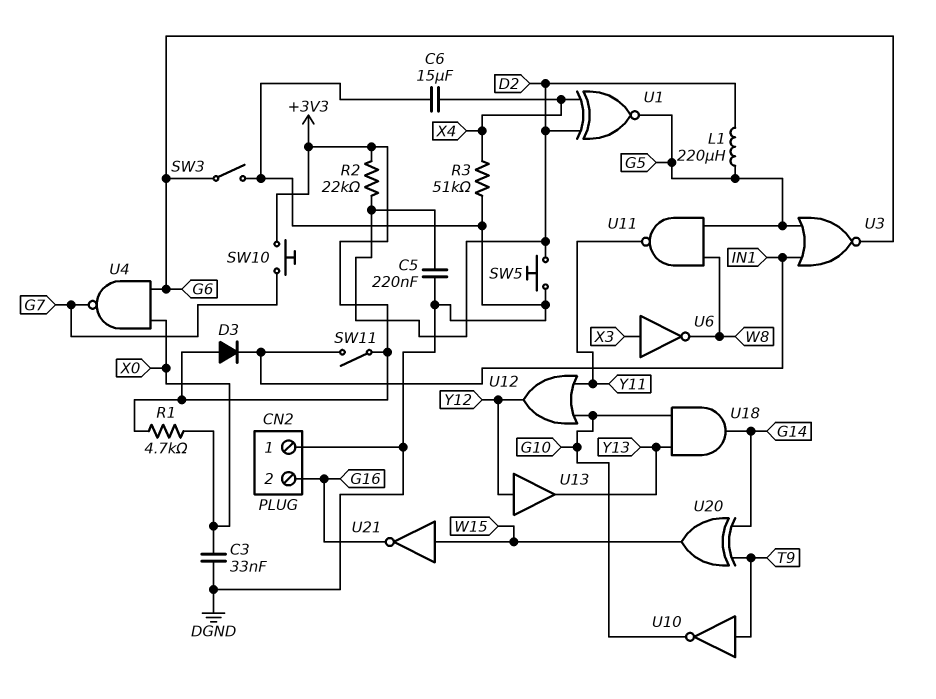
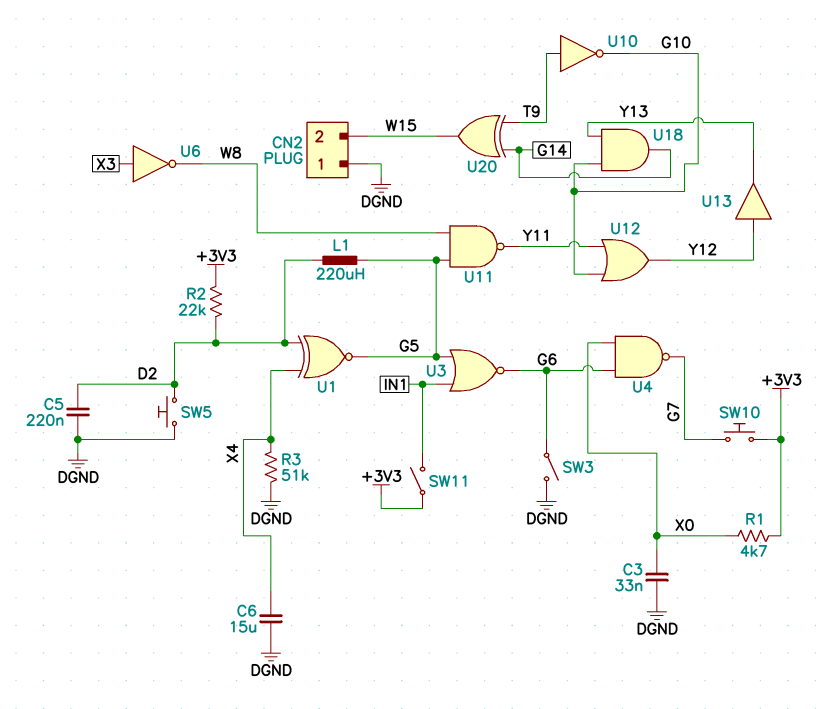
CN2 pin 2: G16 -> W15
D3: diode (A +3V3, K IN1) -> none
U21: NOT (in W15, out G16) -> none

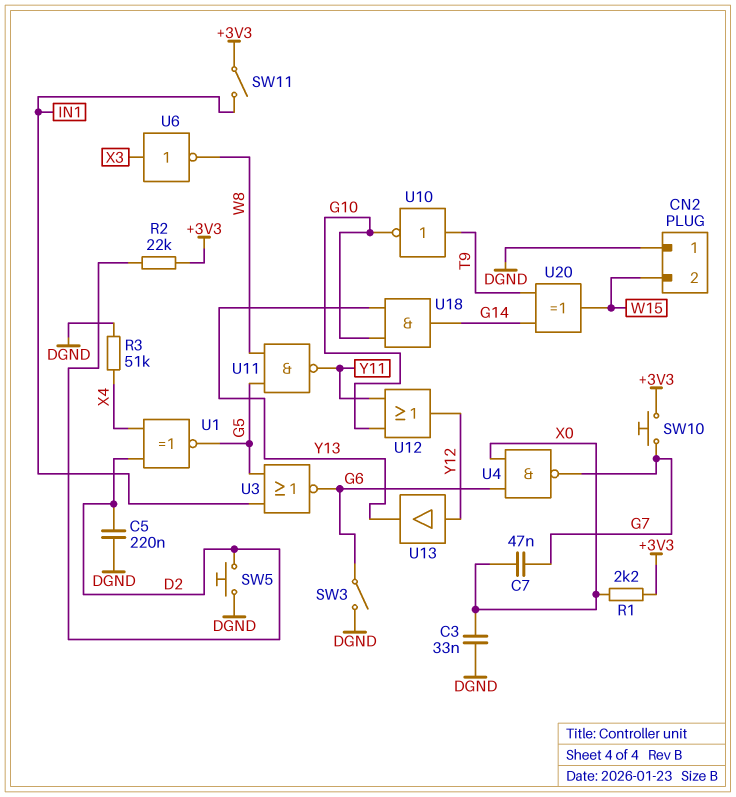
C6: 15uF (DGND, X4) -> none
C7: none -> 47nF (G7, X0)
L1: 220uH (D2, G5) -> none
R1: 4.7k (+3V3, X0) -> 2.2k (+3V3, X0)

